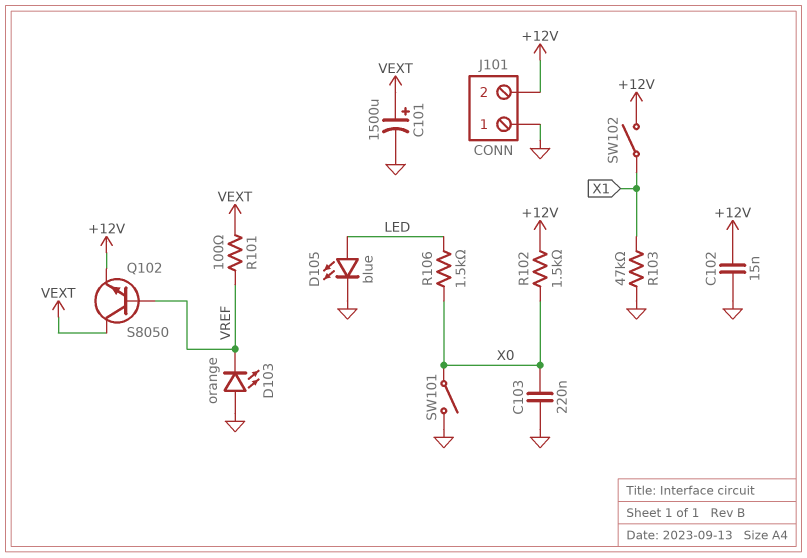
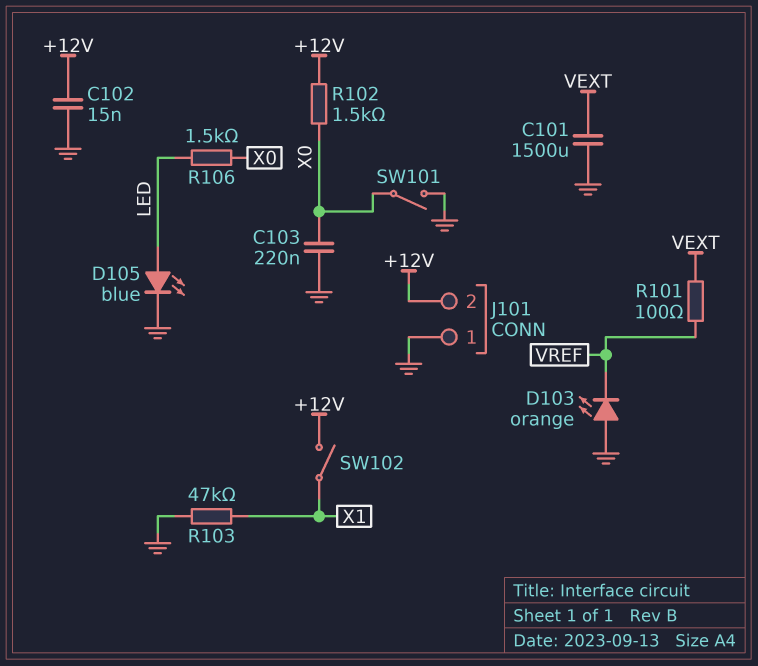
C101: 1500uF (plus VEXT, minus GND) -> 1500uF (GND, VEXT)
Q102: NPN S8050 (B VREF, C VEXT, E +12V) -> none

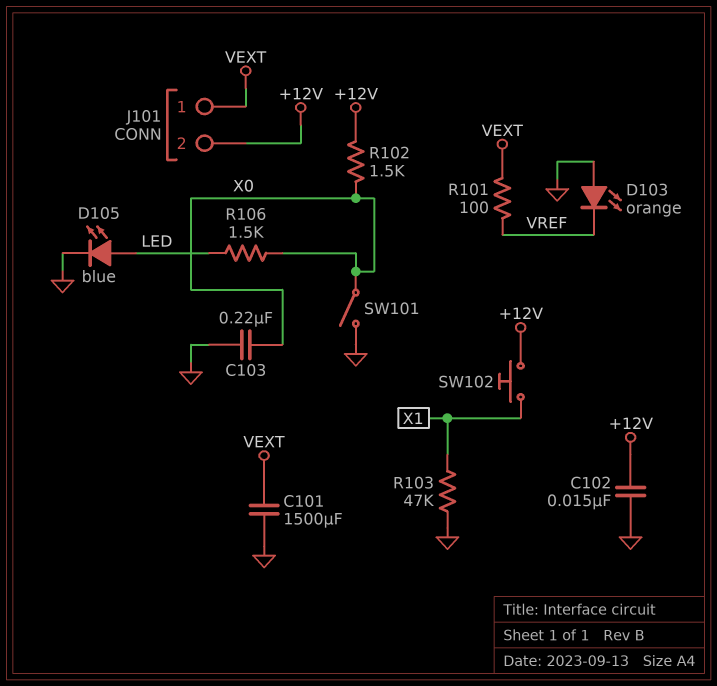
J101 pin 1: GND -> VEXT
SW102: switch (+12V, X1) -> button (+12V, X1)

